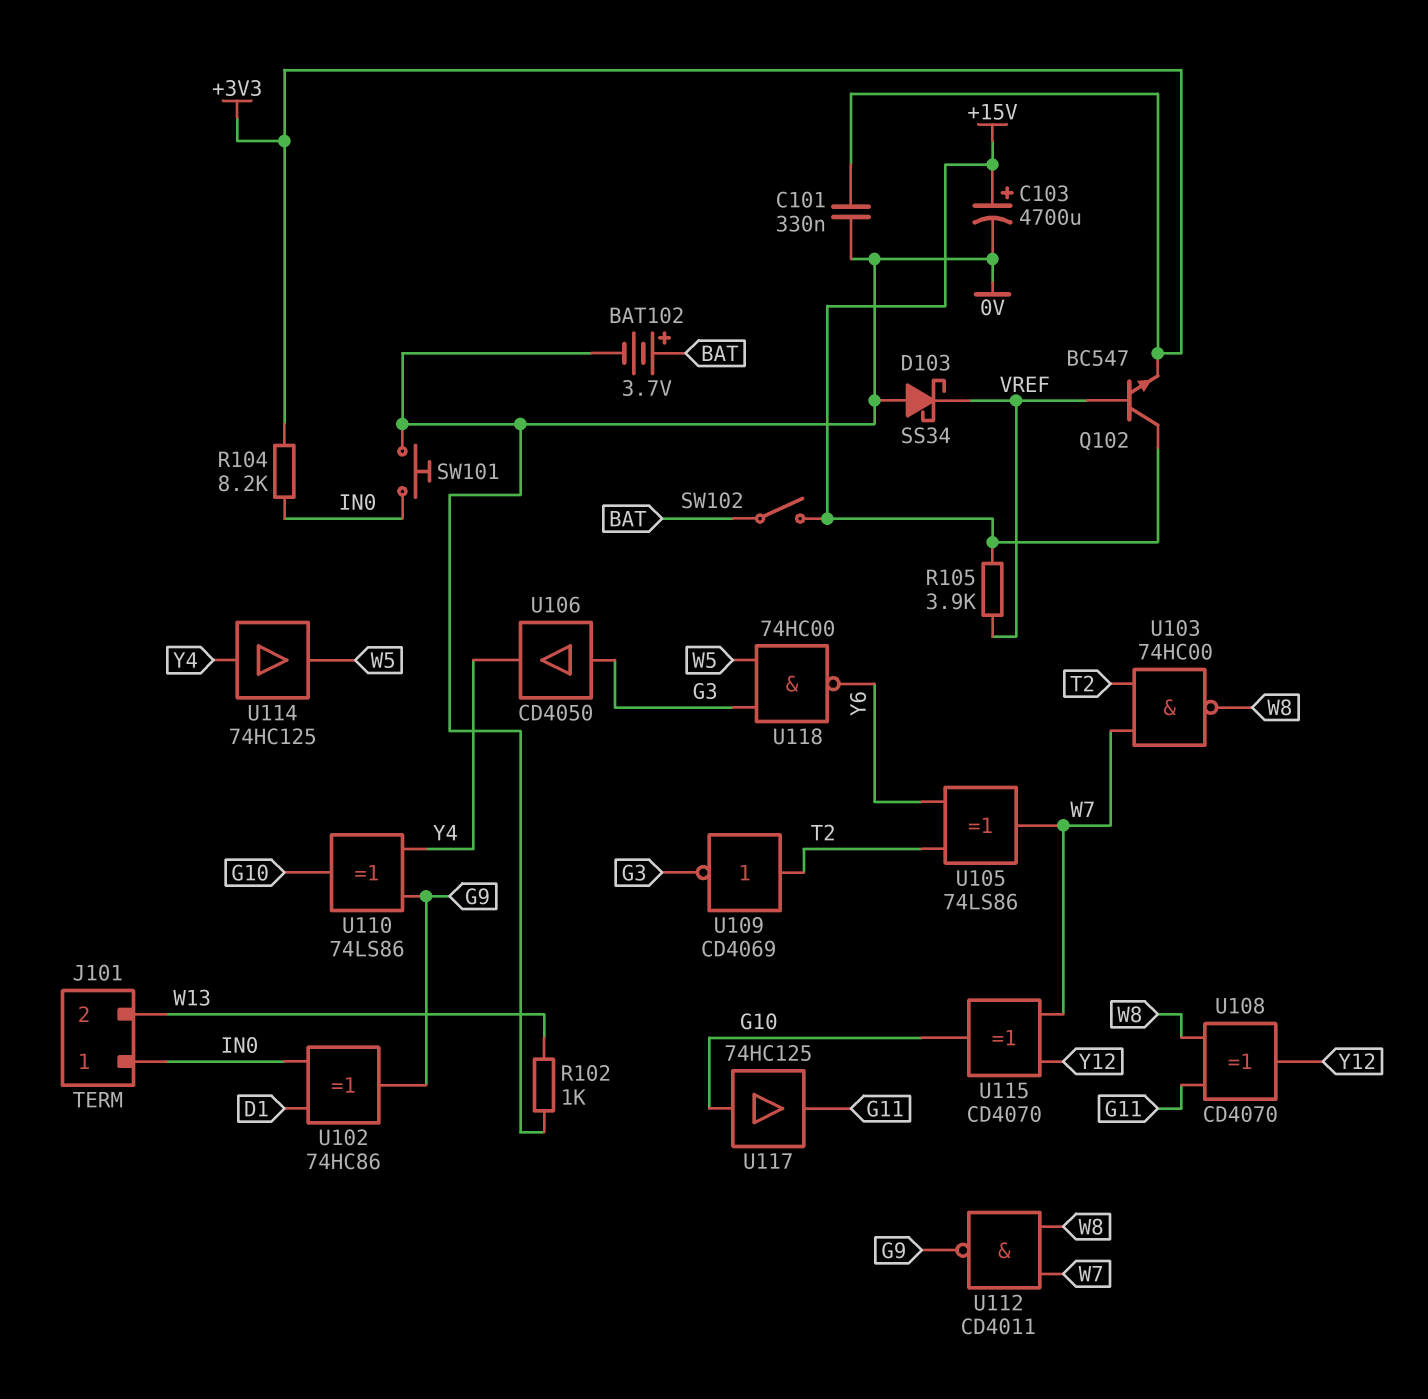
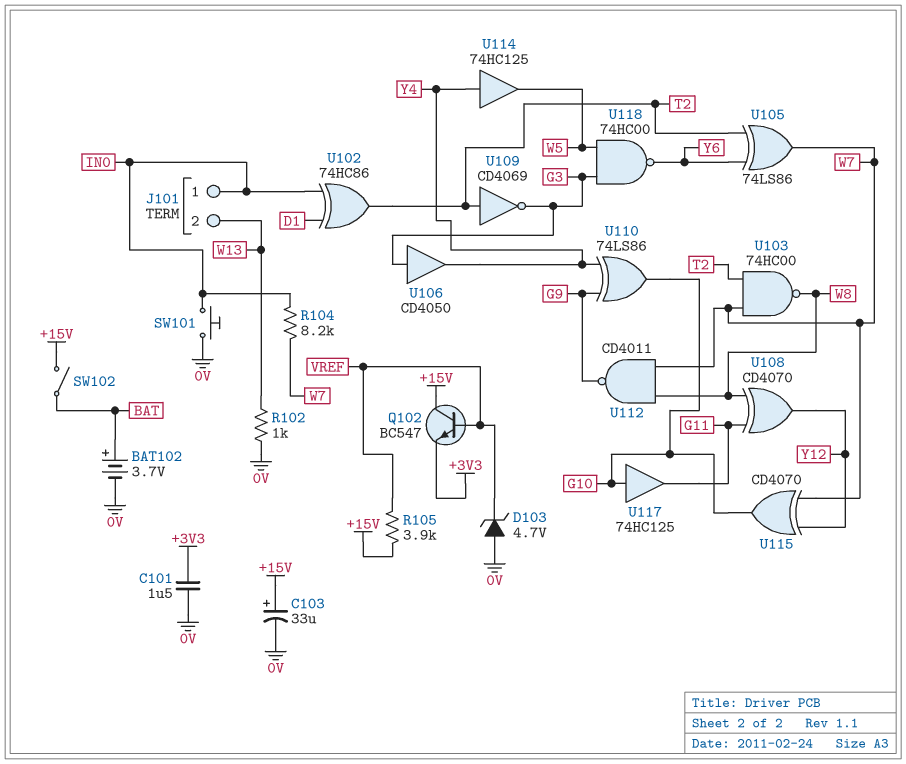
C101: 330nF (+3V3, 0V) -> 1.5uF (+3V3, 0V)
C103: 4700uF (plus +15V, minus 0V) -> 33uF (plus +15V, minus 0V)
D103: schottky SS34 (A 0V, K VREF) -> zener 4.7V (A 0V, K VREF)
R104: 8.2k (+3V3, IN0) -> 8.2k (IN0, W7)
U102: XOR 74HC86 (in D1, in IN0, out G9) -> XOR 74HC86 (in D1, in IN0, out T2)

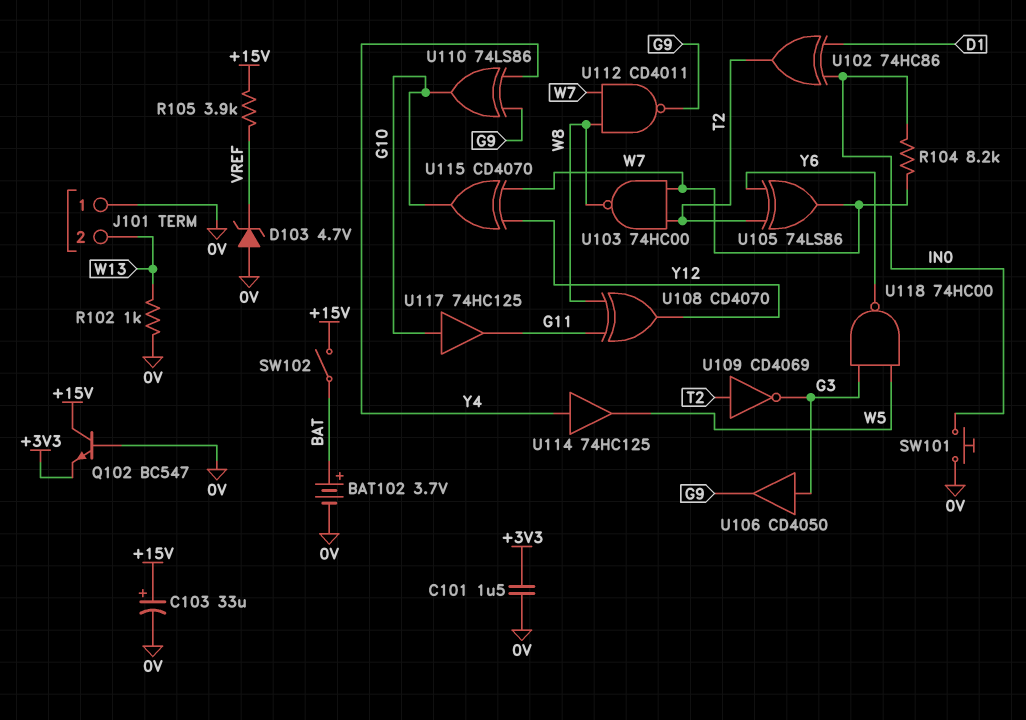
J101 pin 1: IN0 -> 0V
Q102: NPN BC547 (B VREF, C +15V, E +3V3) -> NPN BC547 (B 0V, C +15V, E +3V3)
U106: buffer CD4050 (in G3, out Y4) -> buffer CD4050 (in G3, out G9)

